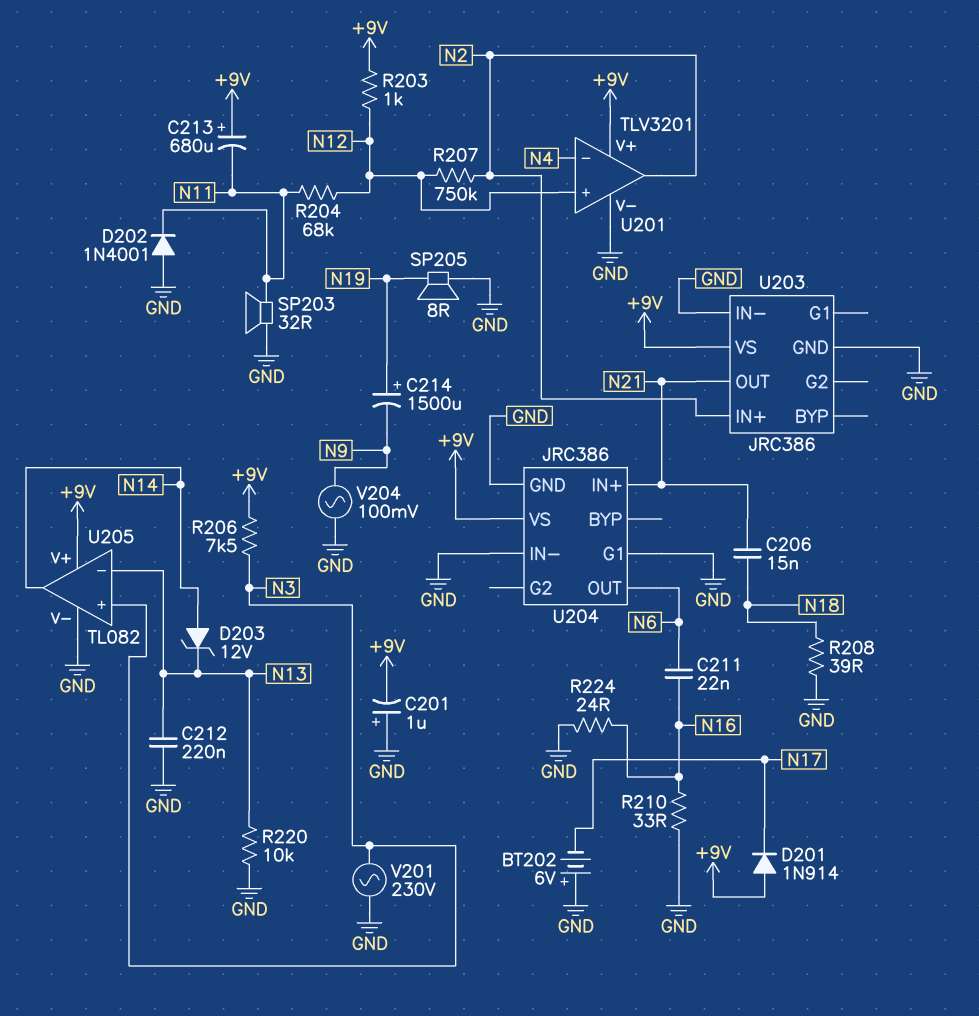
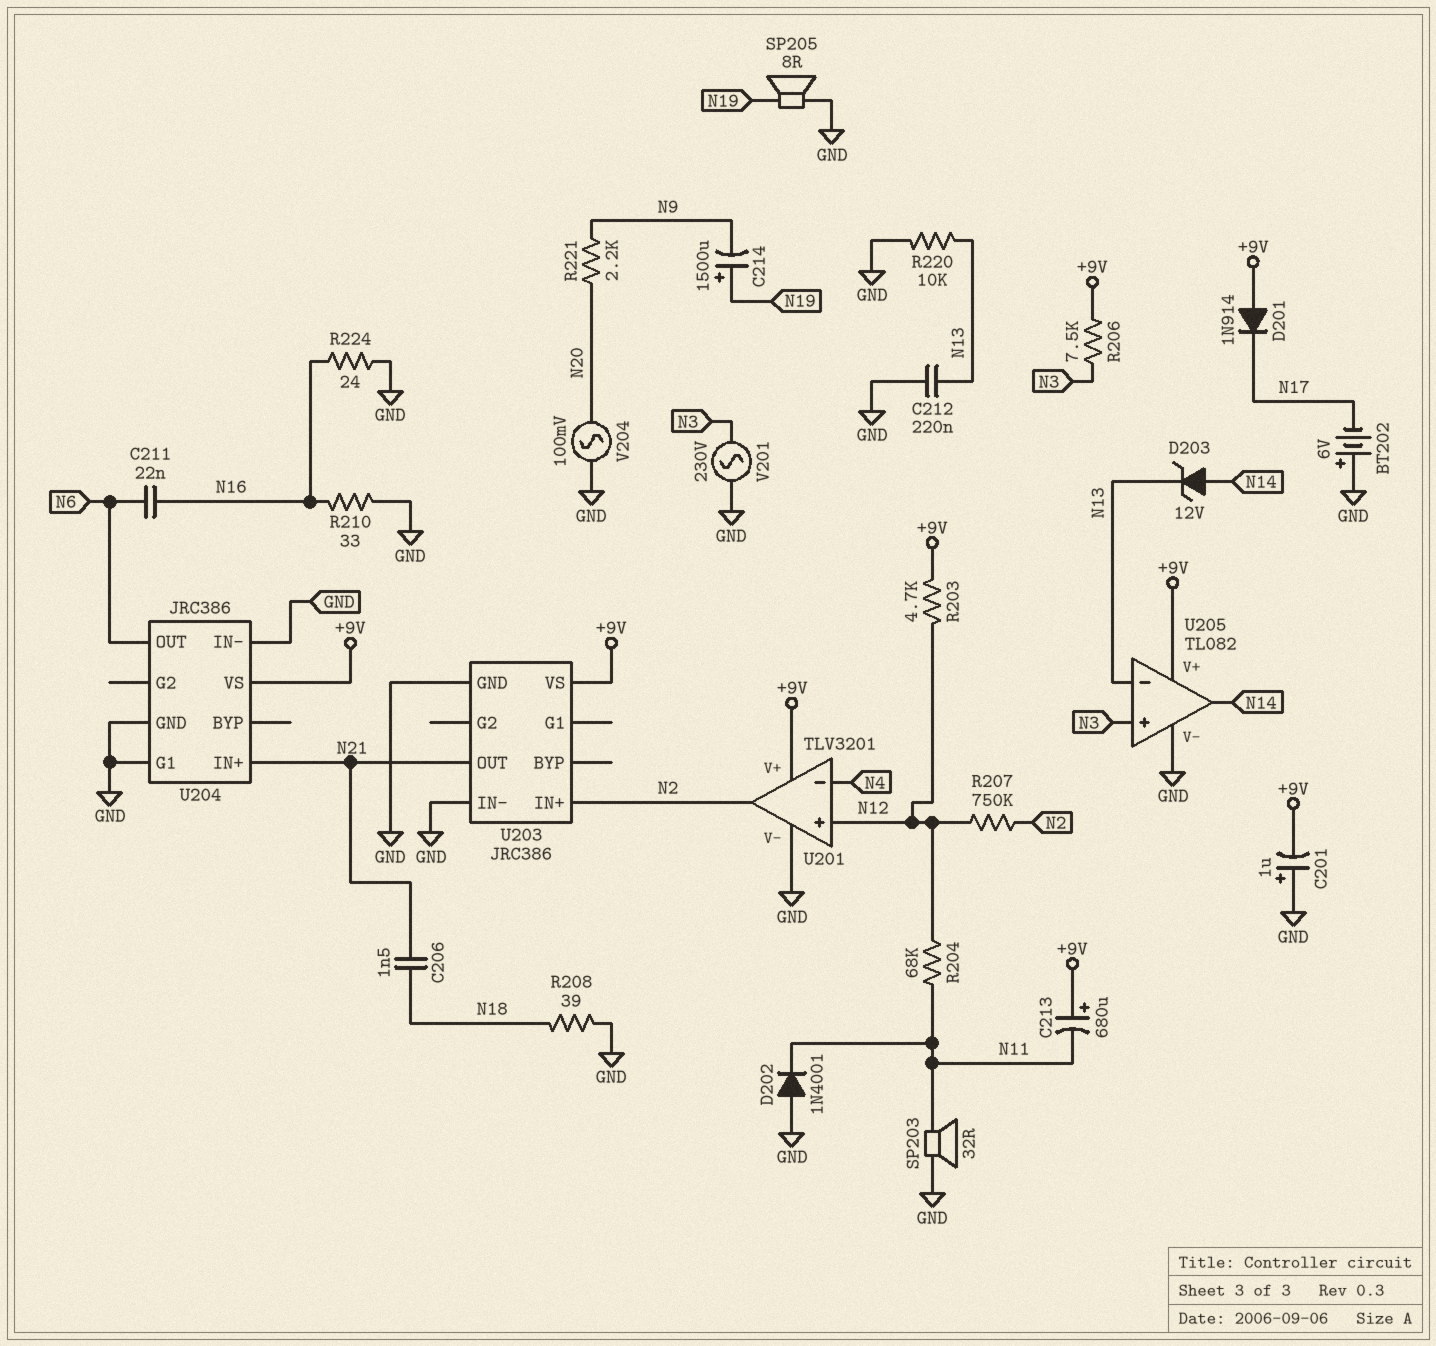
C206: 15nF (N18, N21) -> 1.5nF (N18, N21)
R203: 1k (+9V, N12) -> 4.7k (+9V, N12)
R221: none -> 2.2k (N9, N20)
V204: AC 100mV (GND, N9) -> AC 100mV (GND, N20)

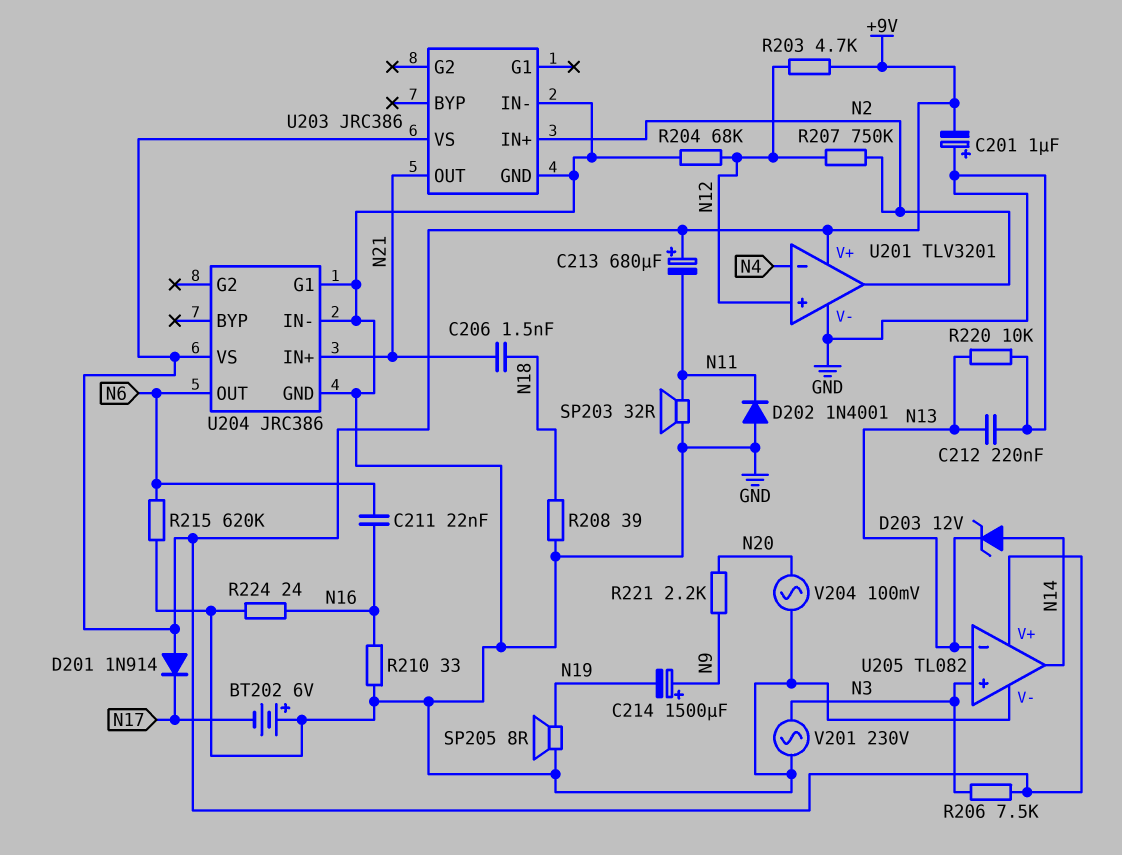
C214: 1500uF (plus N19, minus N9) -> 1500uF (plus N9, minus N19)
R204: 68k (N11, N12) -> 68k (GND, N12)
R215: none -> 620k (GND, N6)

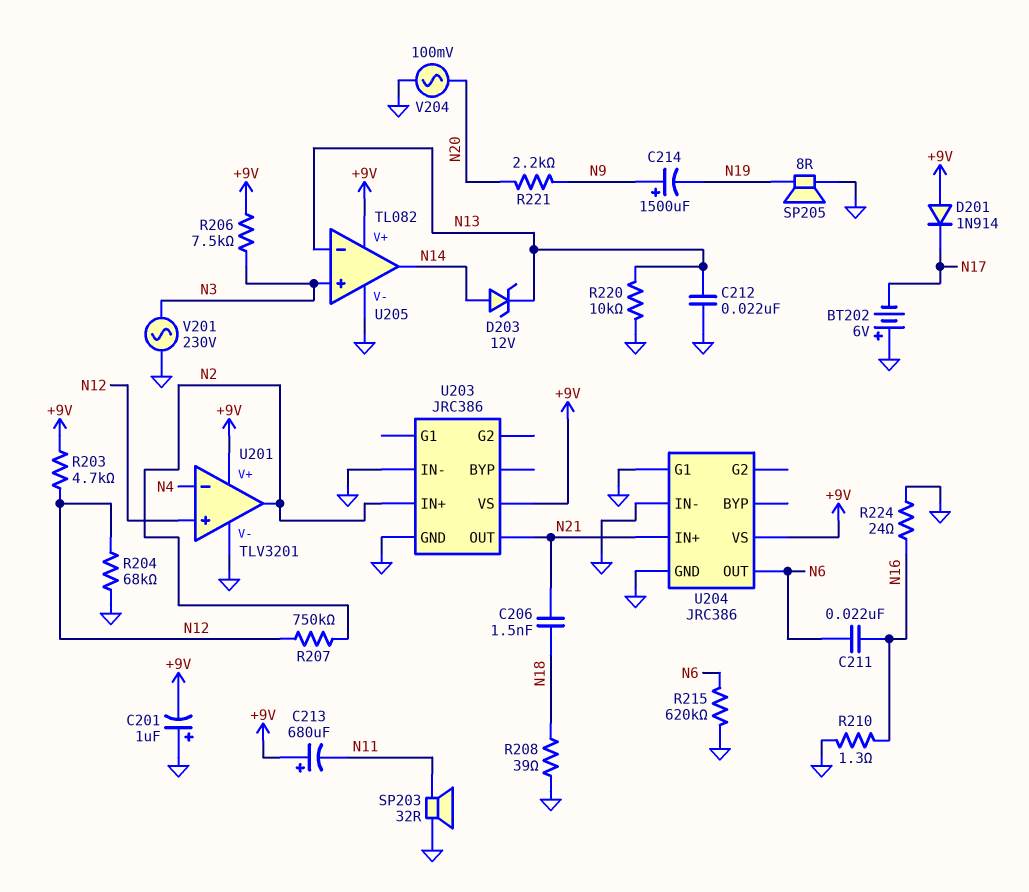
C212: 220nF (GND, N13) -> 22nF (GND, N13)
D202: diode 1N4001 (A GND, K N11) -> none
R210: 33 (GND, N16) -> 1.3 (GND, N16)

